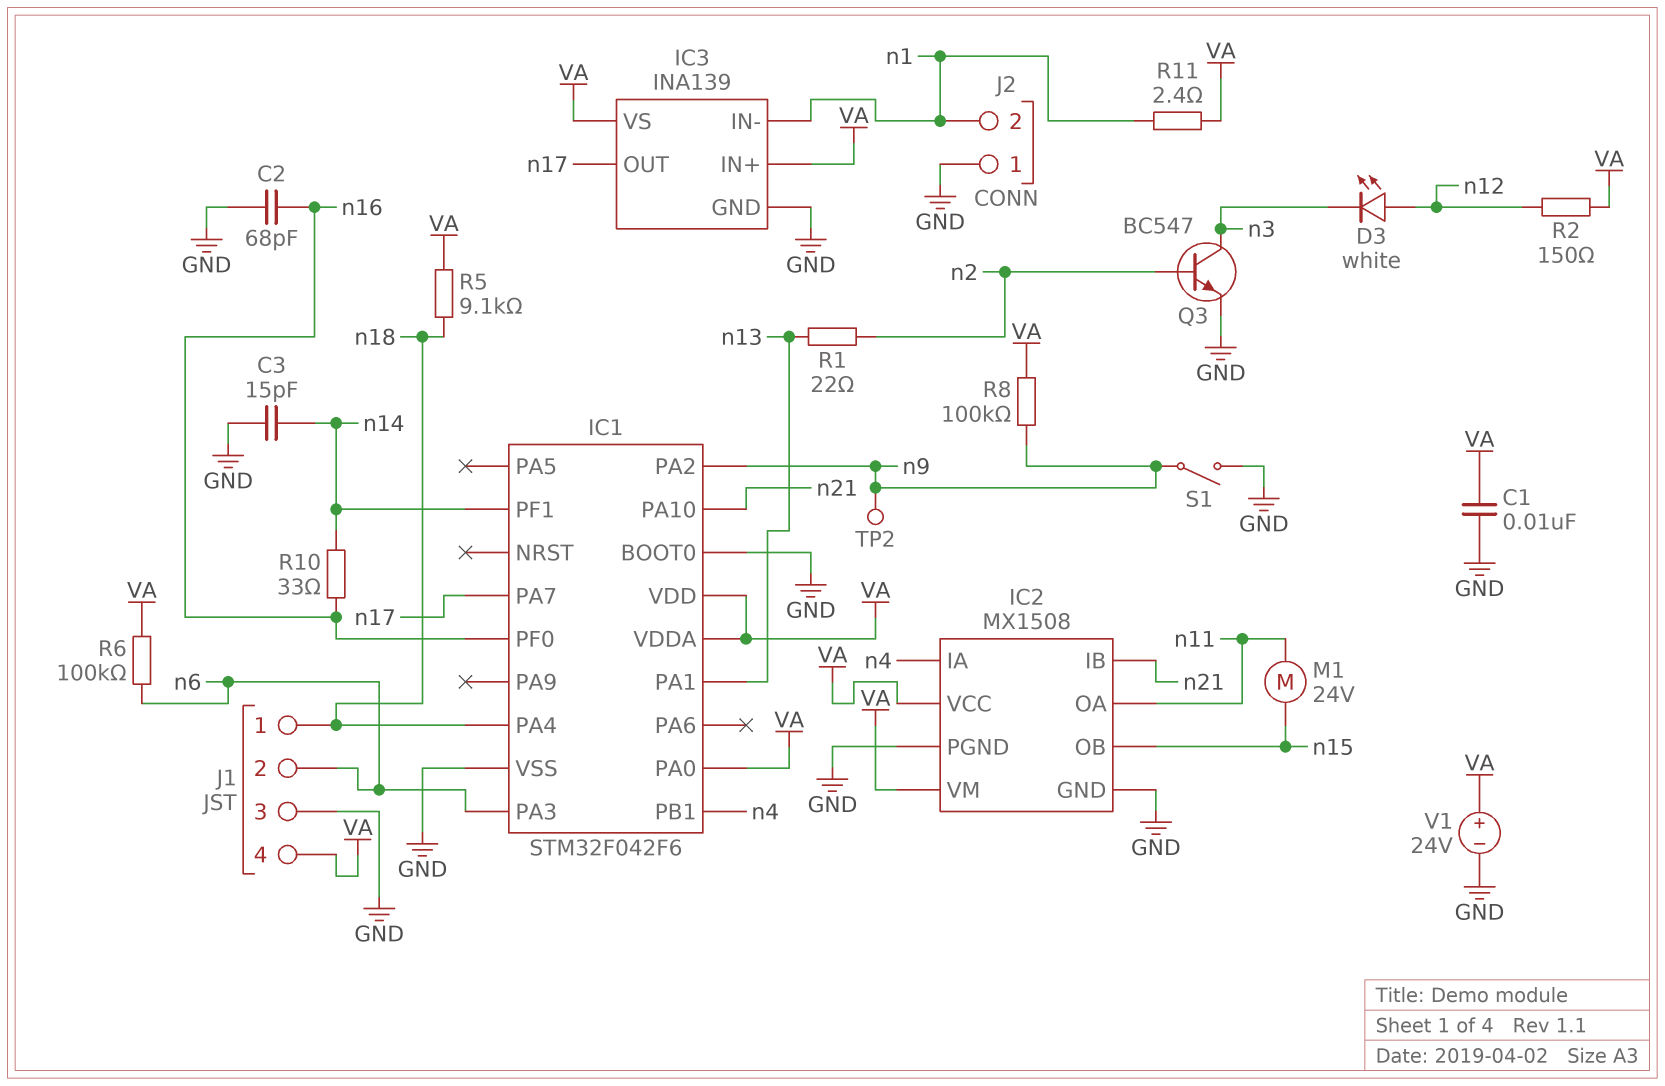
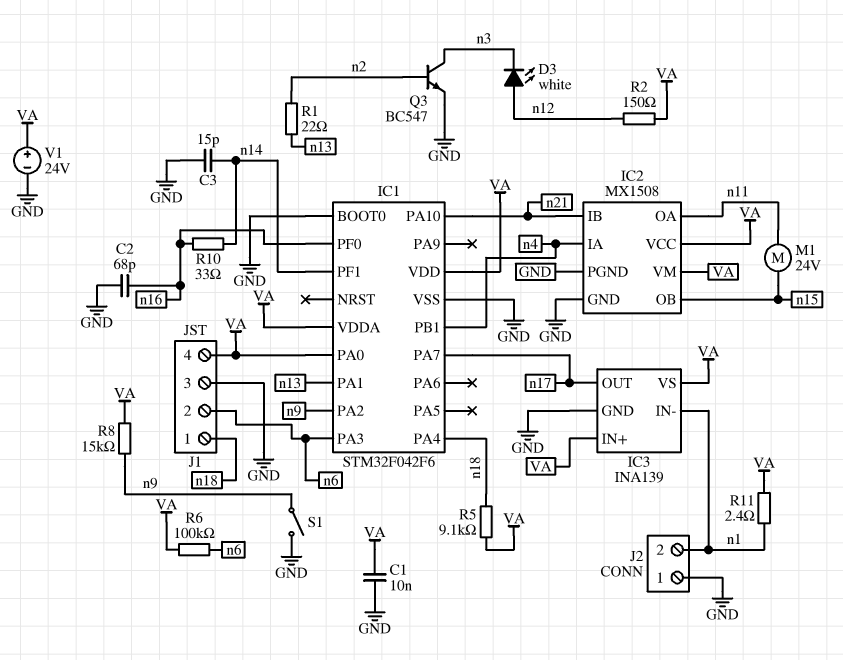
R8: 100k (VA, n9) -> 15k (VA, n9)
TP2: test point (n9) -> none

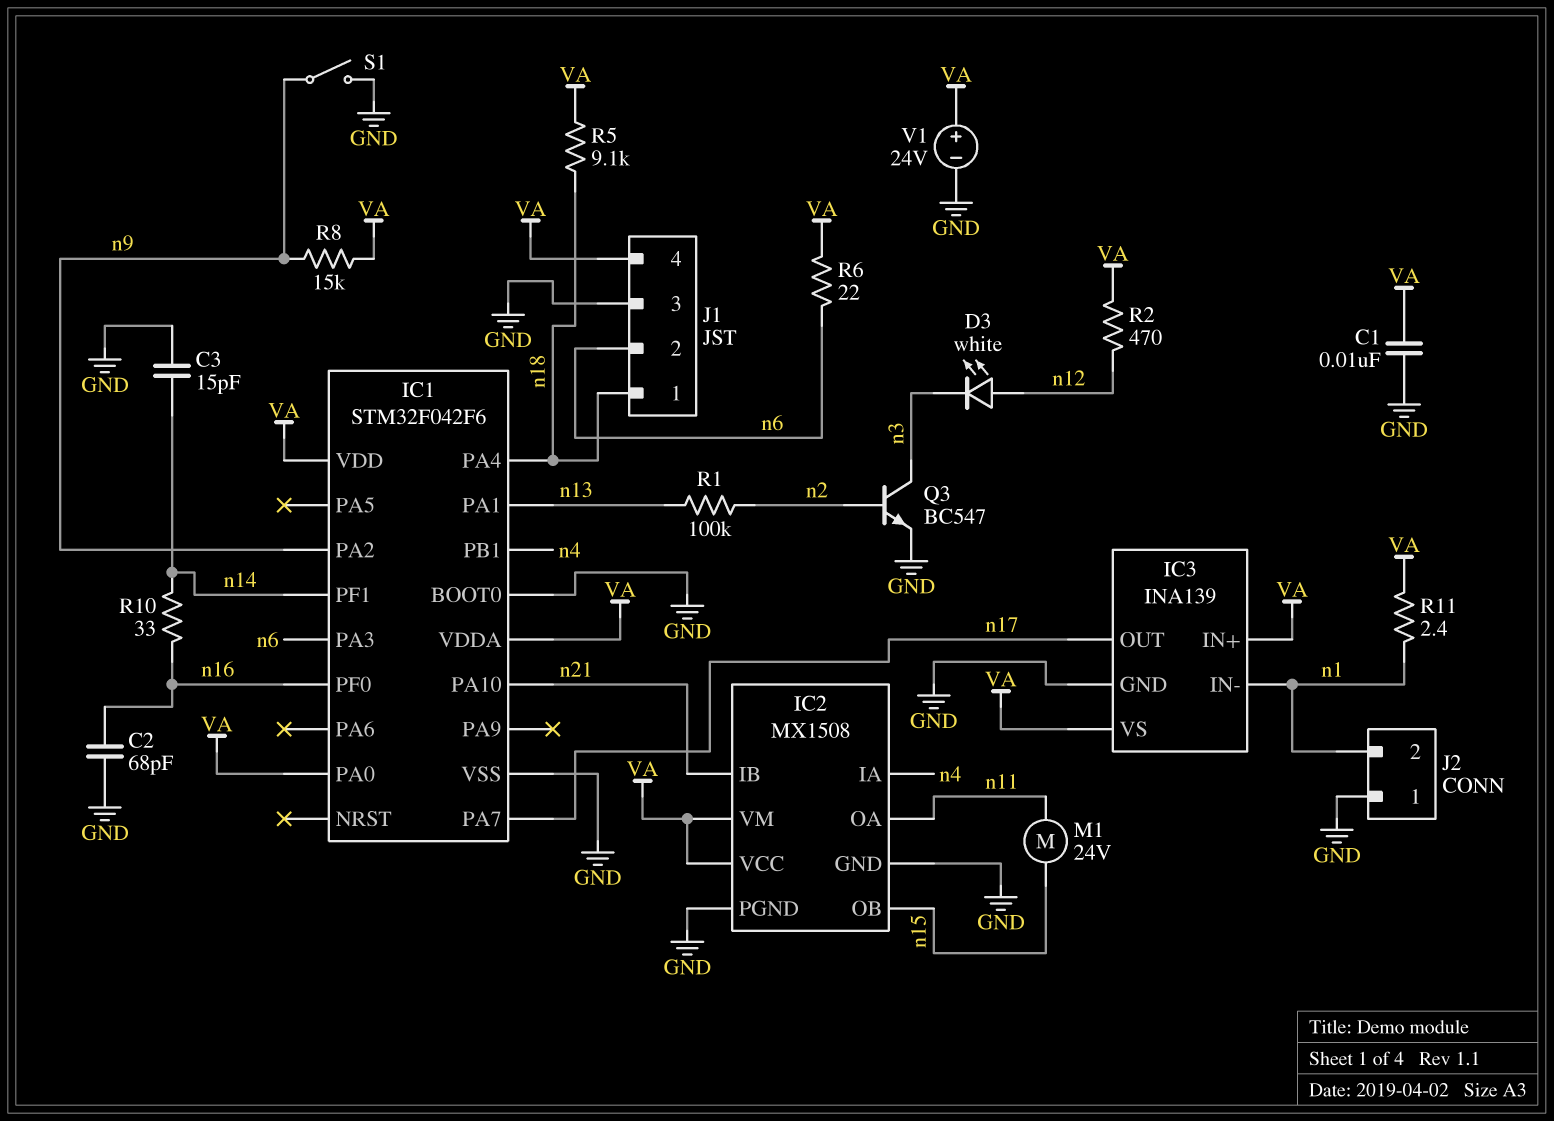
R1: 22 (n2, n13) -> 100k (n2, n13)
R2: 150 (VA, n12) -> 470 (VA, n12)
R6: 100k (VA, n6) -> 22 (VA, n6)

